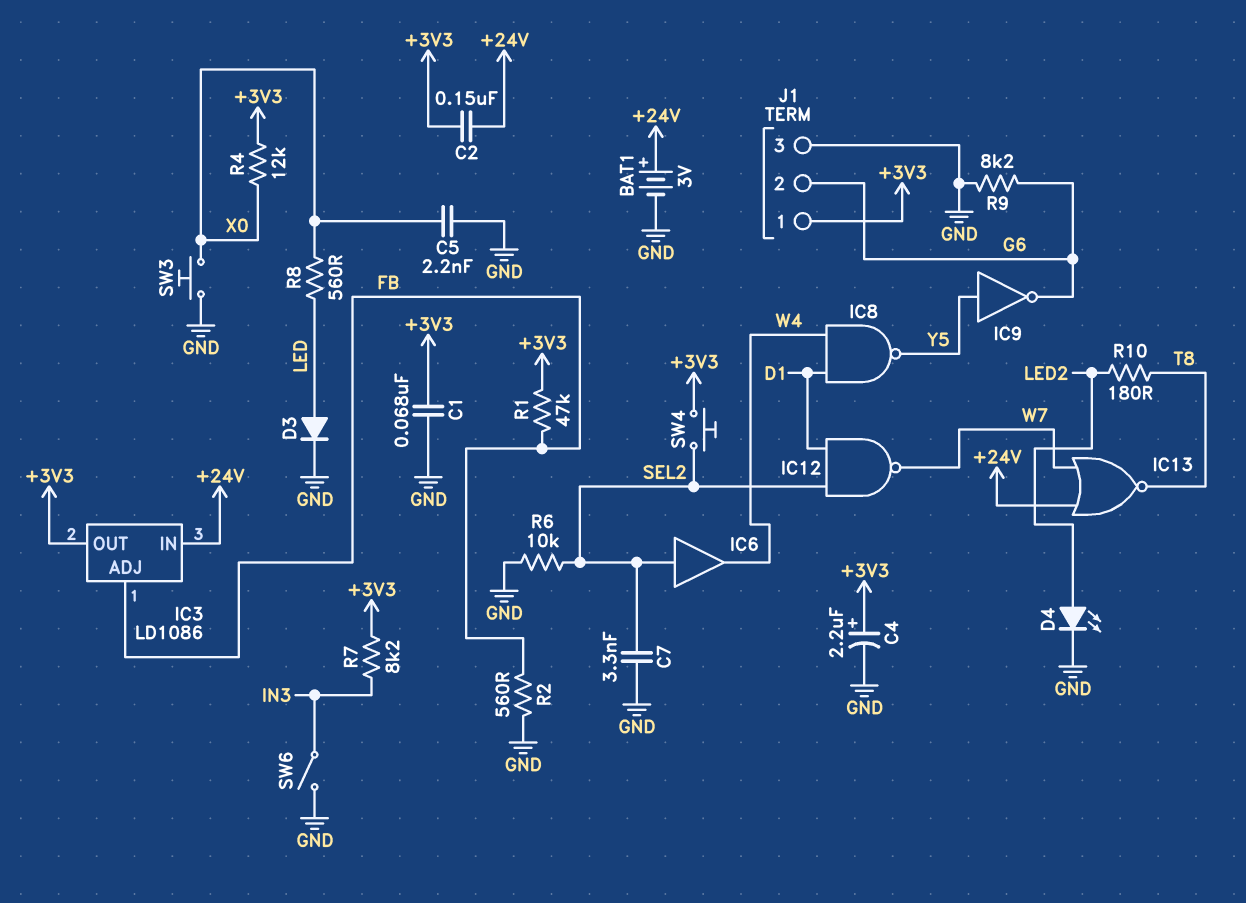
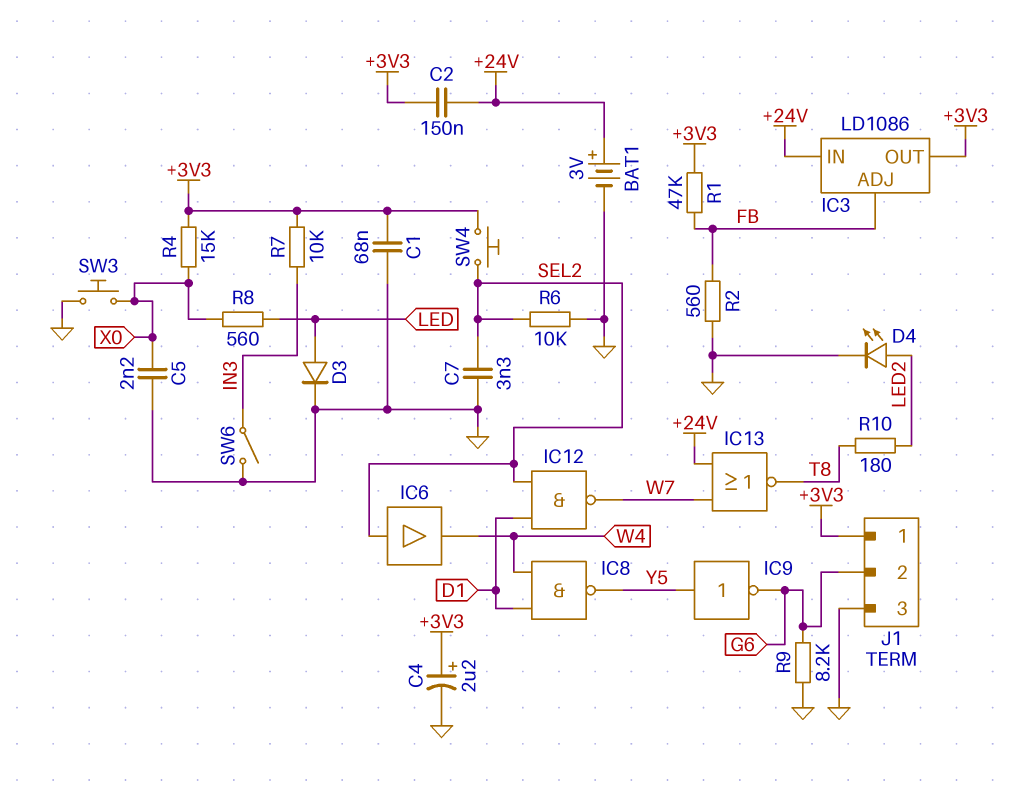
R4: 12k (+3V3, X0) -> 15k (+3V3, X0)
R7: 8.2k (+3V3, IN3) -> 10k (+3V3, IN3)

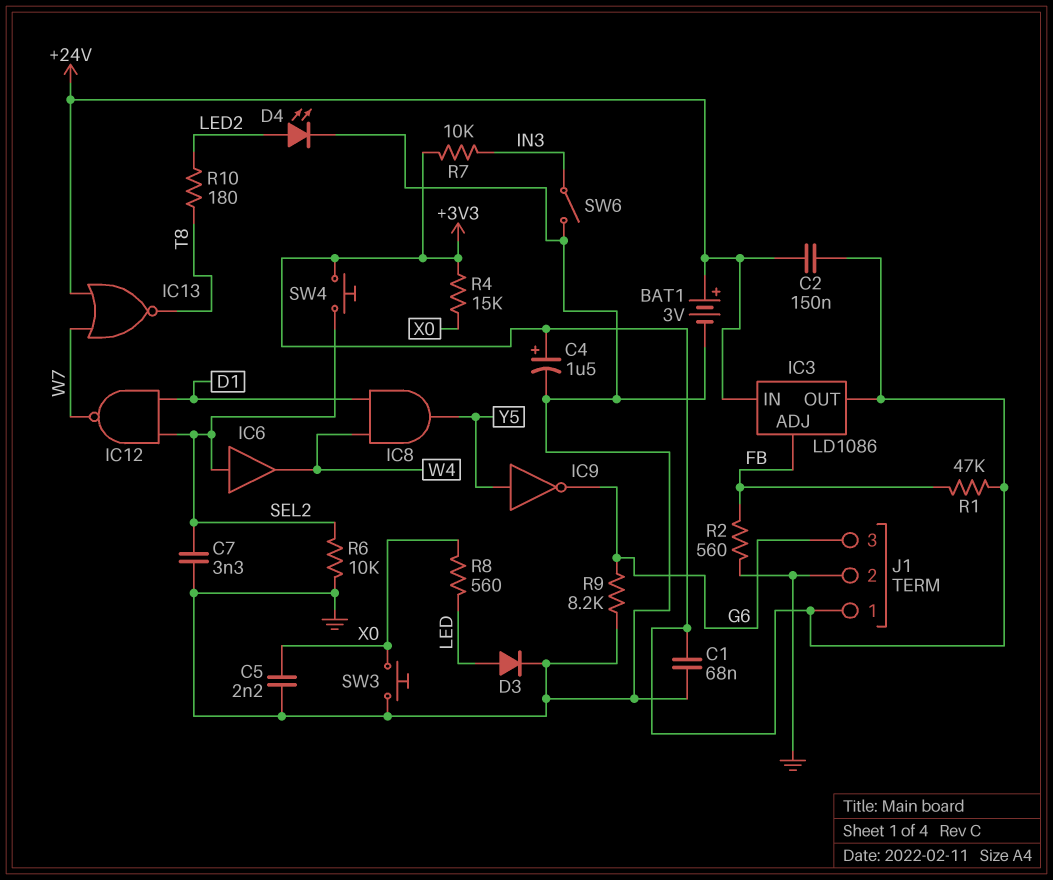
C4: 2.2uF (plus +3V3, minus GND) -> 1.5uF (plus +3V3, minus GND)
IC8: NAND (in D1, in W4, out Y5) -> AND (in D1, in W4, out Y5)
J1 pin 2: G6 -> GND
J1 pin 3: GND -> G6

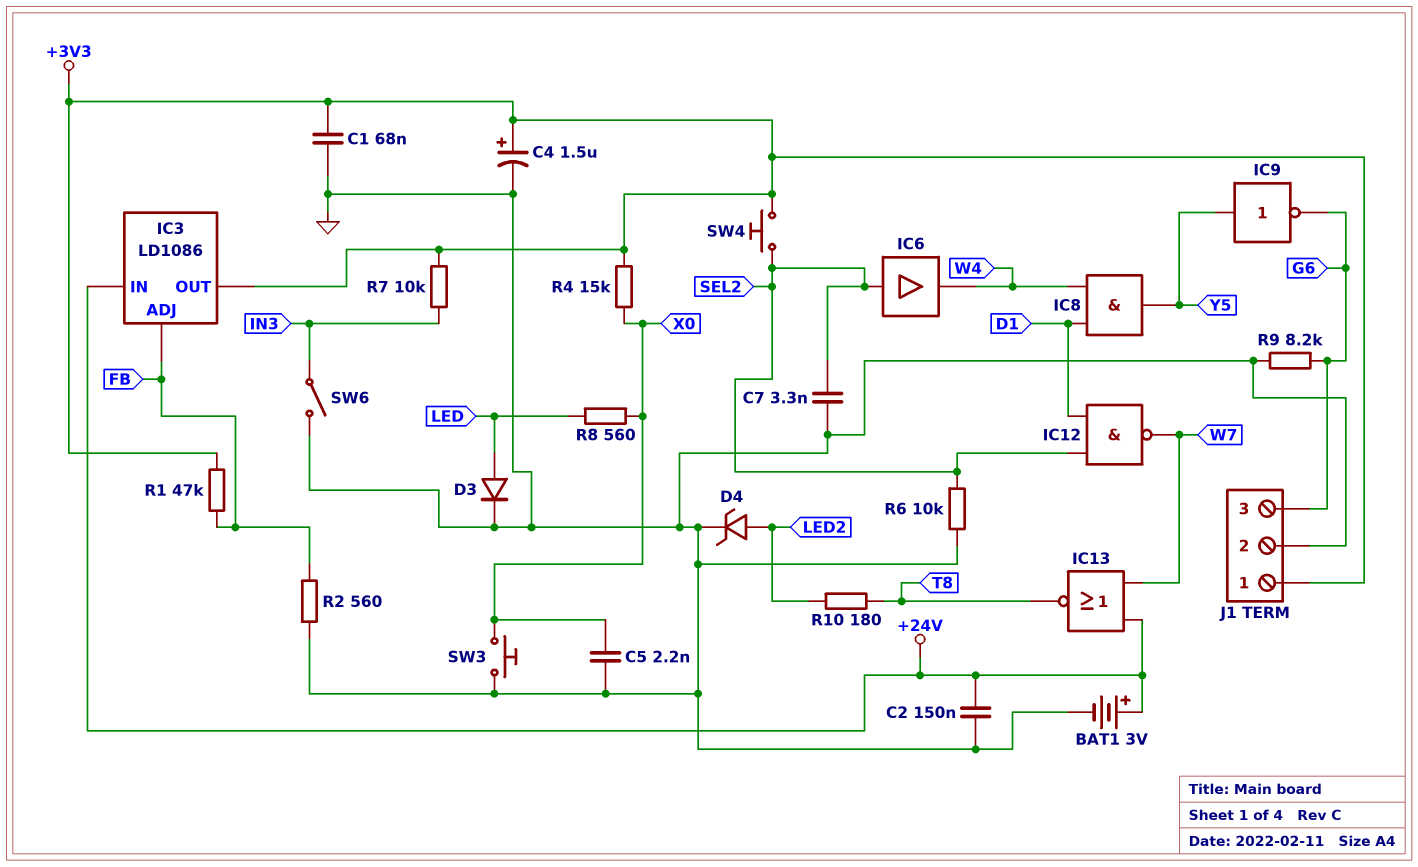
C2: 150nF (+3V3, +24V) -> 150nF (+24V, GND)
D4: LED (A LED2, K GND) -> zener (A LED2, K GND)

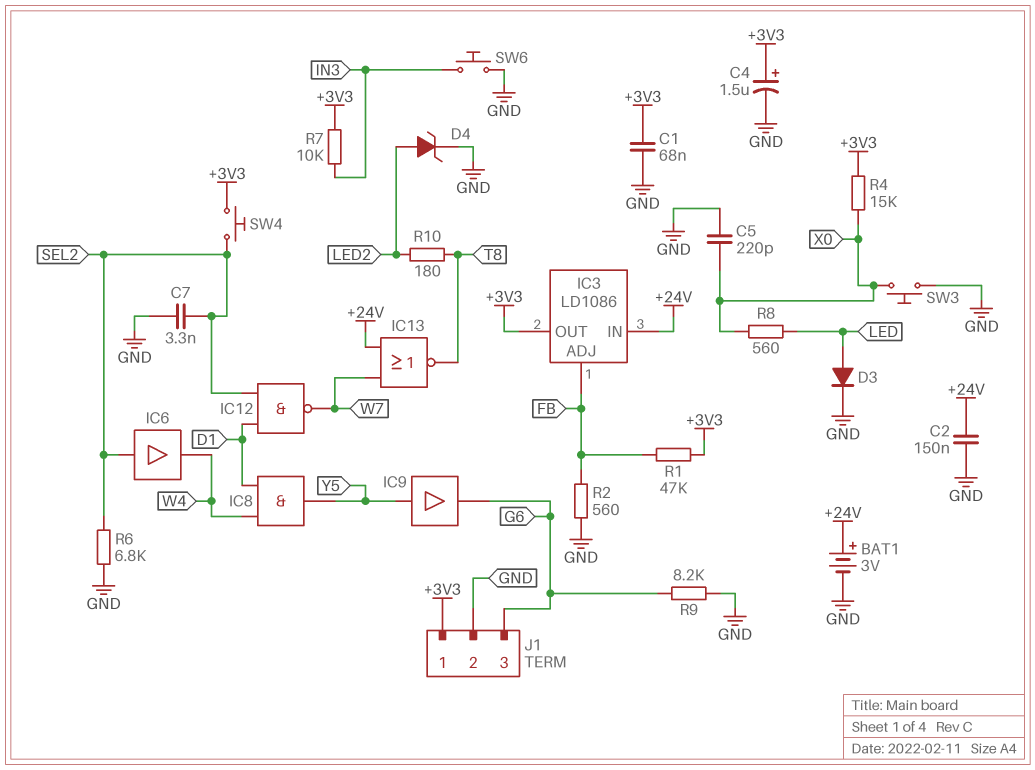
C5: 2.2nF (GND, X0) -> 220pF (GND, X0)
IC9: NOT (in Y5, out G6) -> buffer (in Y5, out G6)
R6: 10k (GND, SEL2) -> 6.8k (GND, SEL2)
SW6: switch (GND, IN3) -> button (GND, IN3)

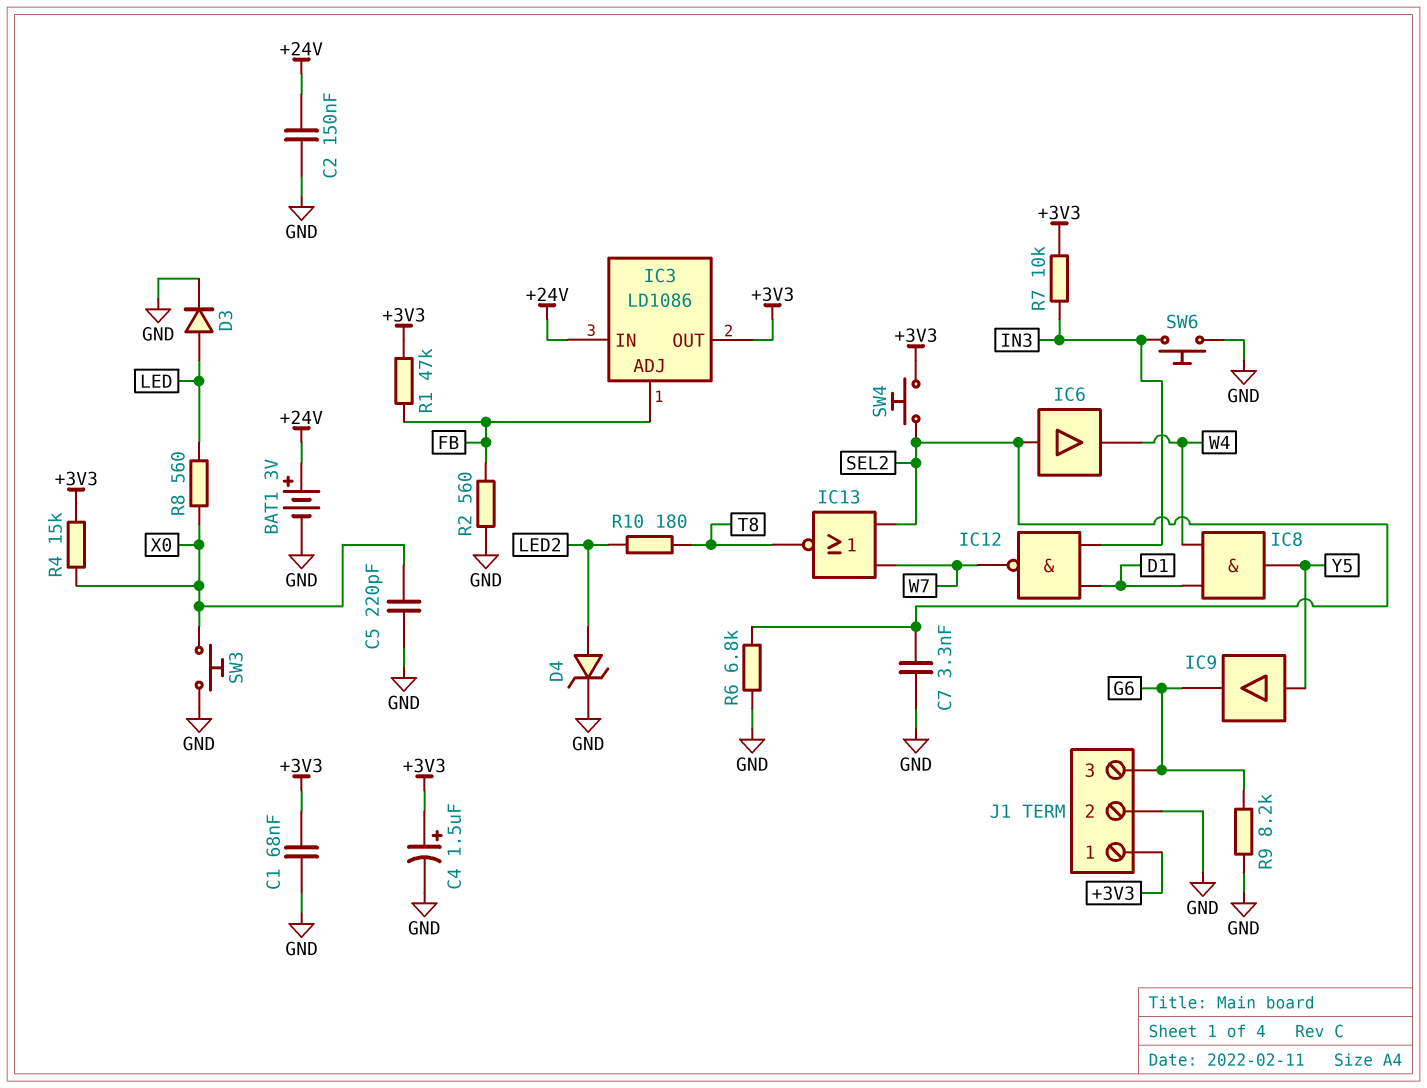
IC12: NAND (in D1, in SEL2, out W7) -> NAND (in D1, in IN3, out W7)
IC13: NOR (in +24V, in W7, out T8) -> NOR (in SEL2, in W7, out T8)

